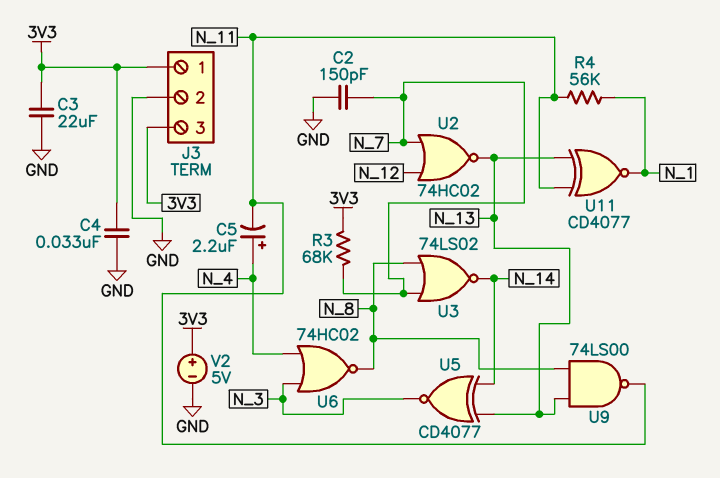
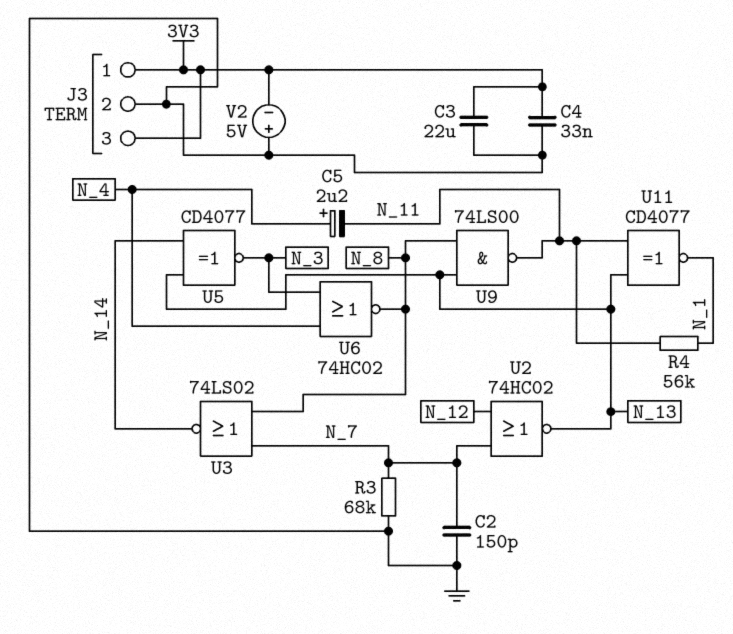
R3: 68k (3V3, N_7) -> 68k (GND, N_7)
V2: 5V (plus 3V3, minus GND) -> 5V (plus GND, minus 3V3)

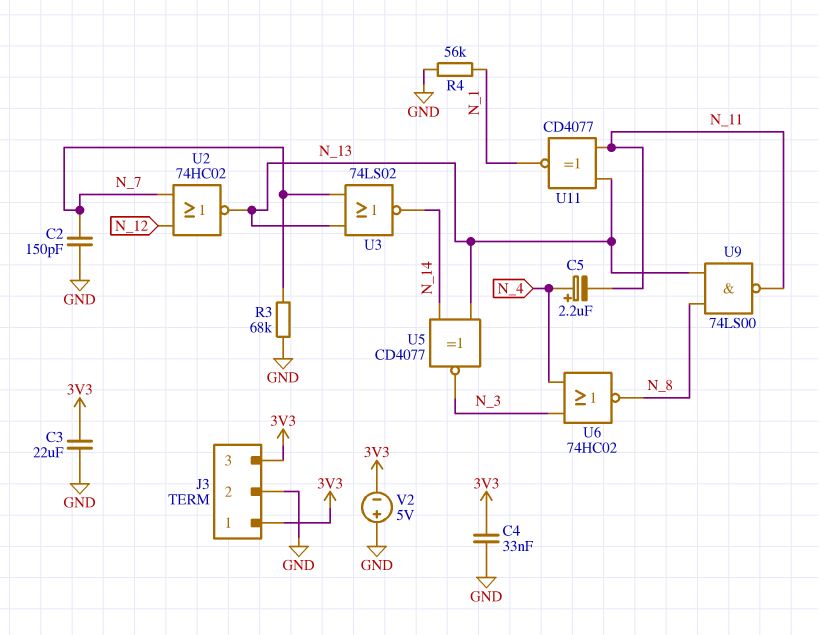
R4: 56k (N_1, N_11) -> 56k (GND, N_1)
U3: NOR 74LS02 (in N_7, in N_8, out N_14) -> NOR 74LS02 (in N_7, in N_13, out N_14)

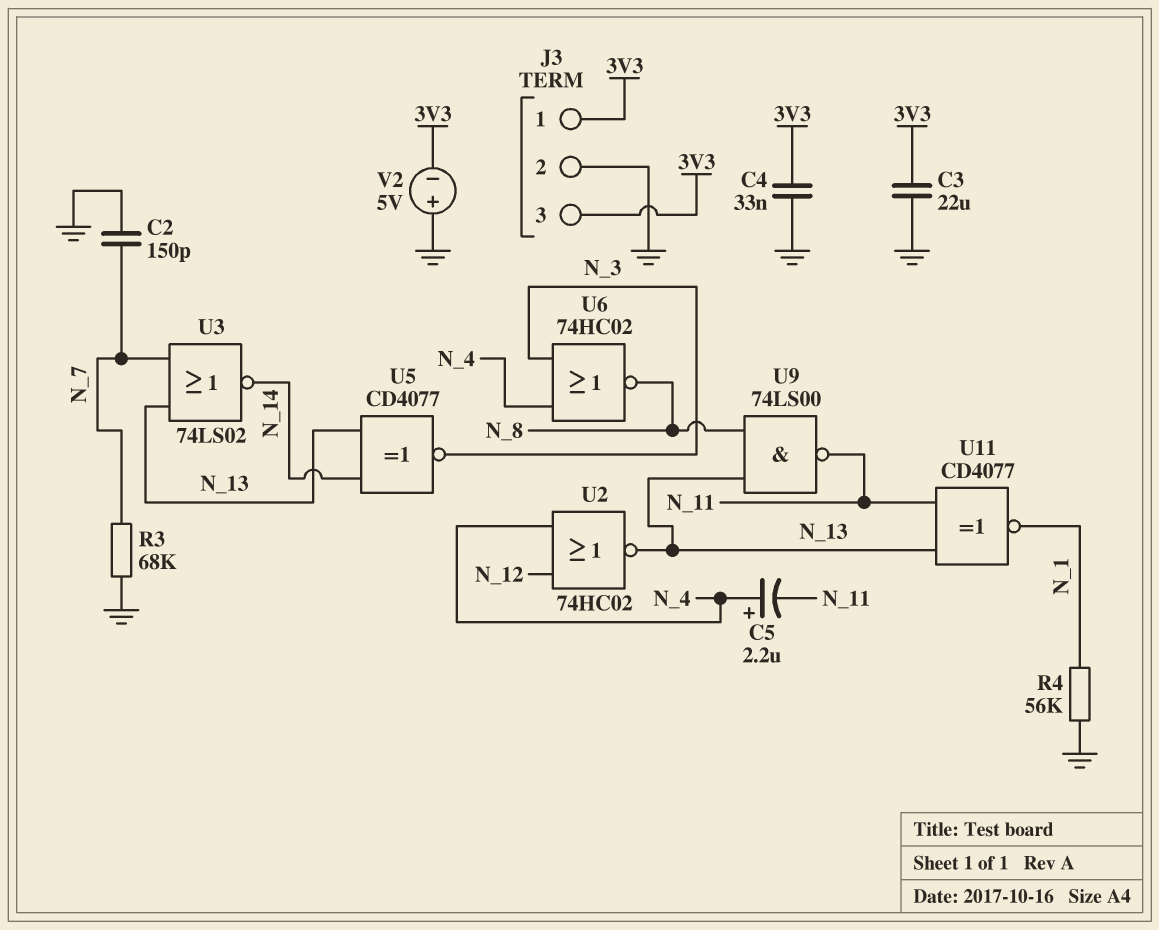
U2: NOR 74HC02 (in N_7, in N_12, out N_13) -> NOR 74HC02 (in N_4, in N_12, out N_13)

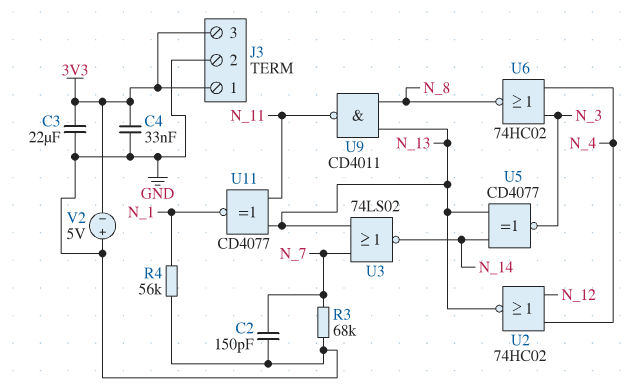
C5: 2.2uF (plus N_4, minus N_11) -> none
U9: NAND 74LS00 (in N_8, in N_13, out N_11) -> NAND CD4011 (in N_8, in N_13, out N_11)

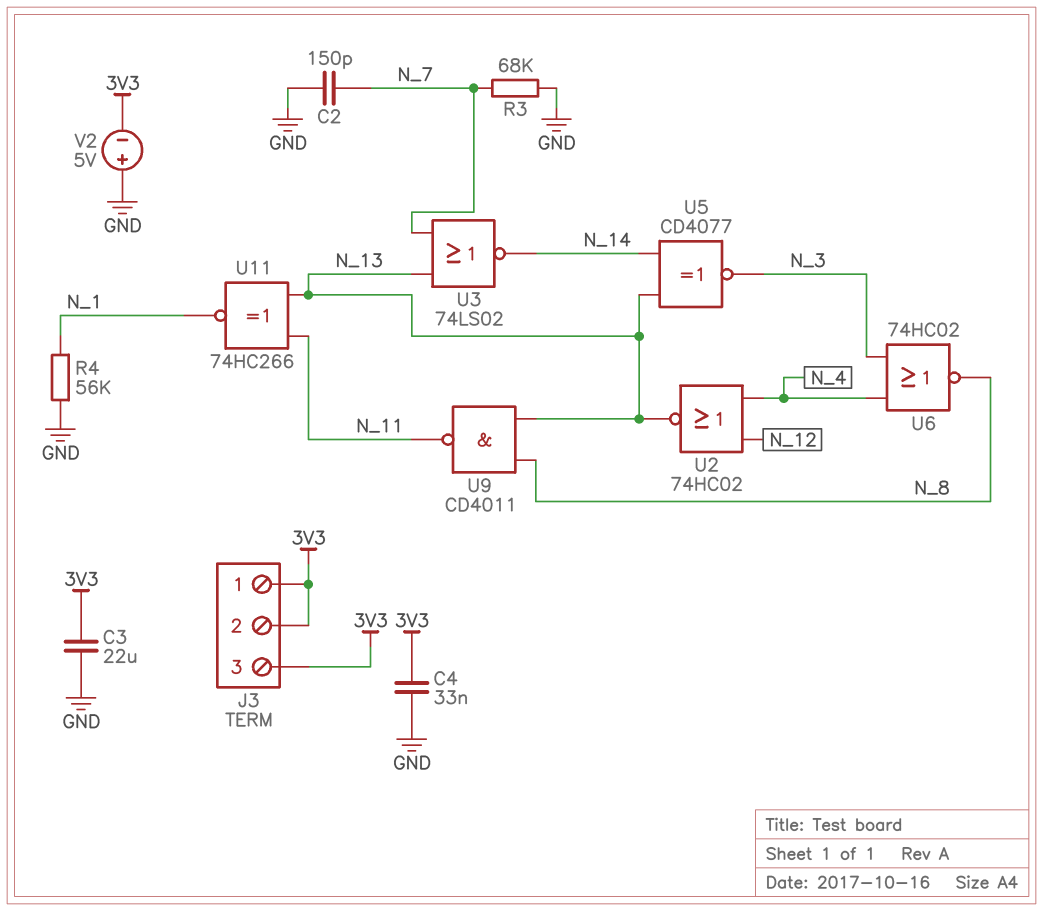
J3 pin 2: GND -> 3V3
U11: XNOR CD4077 (in N_11, in N_13, out N_1) -> XNOR 74HC266 (in N_11, in N_13, out N_1)

